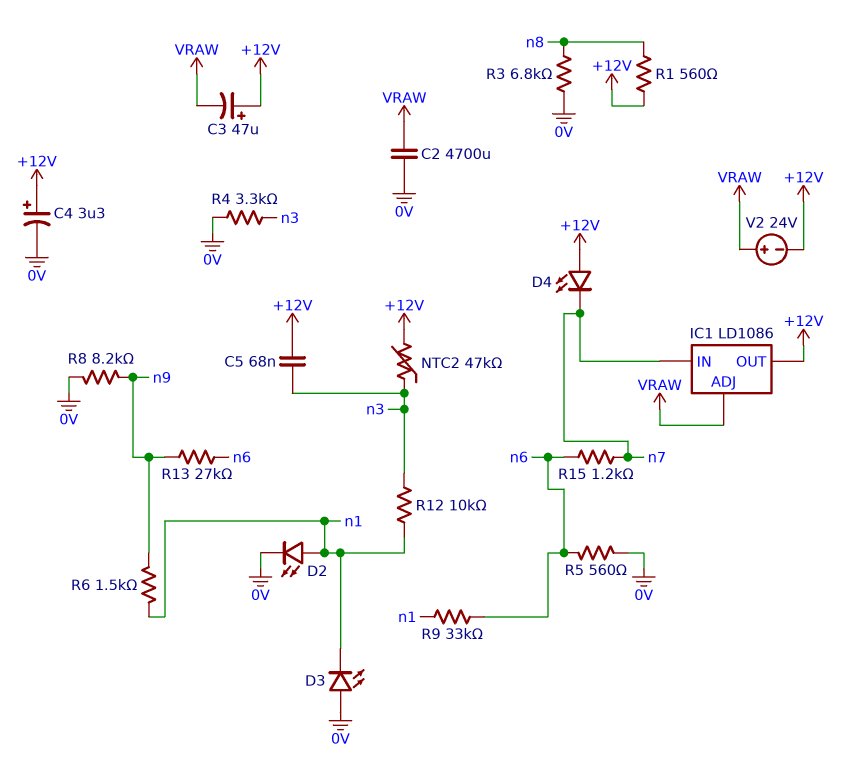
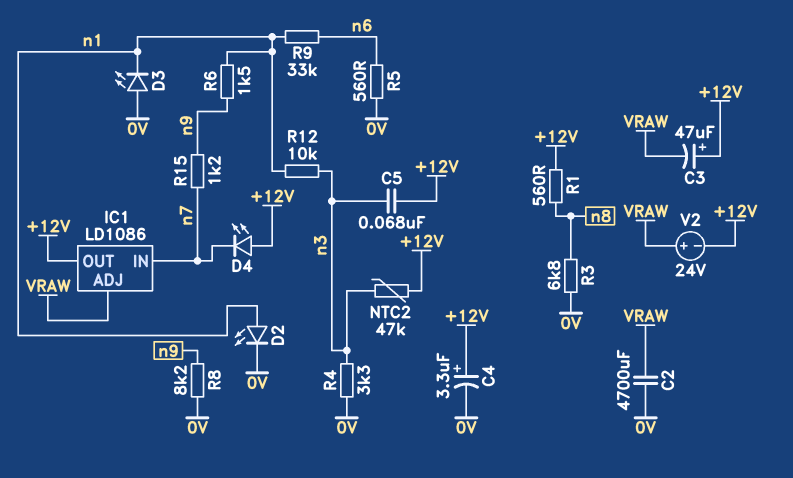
R13: 27k (n6, n9) -> none
R15: 1.2k (n6, n7) -> 1.2k (n7, n9)

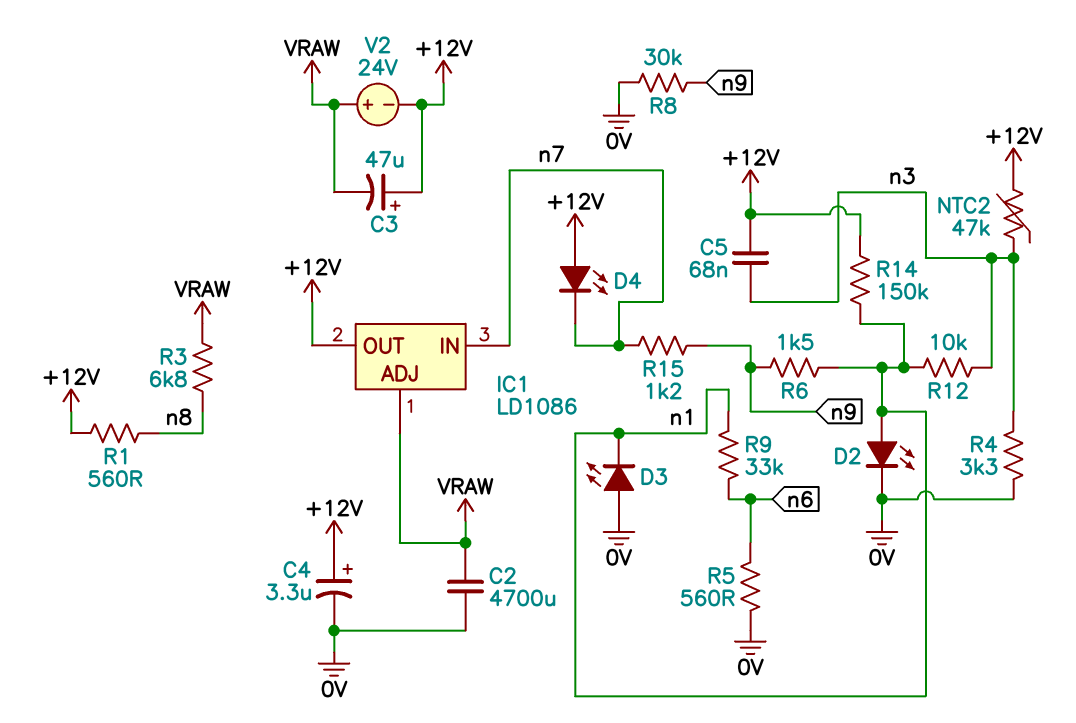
R3: 6.8k (0V, n8) -> 6.8k (VRAW, n8)
R8: 8.2k (0V, n9) -> 30k (0V, n9)
R14: none -> 150k (+12V, n1)

